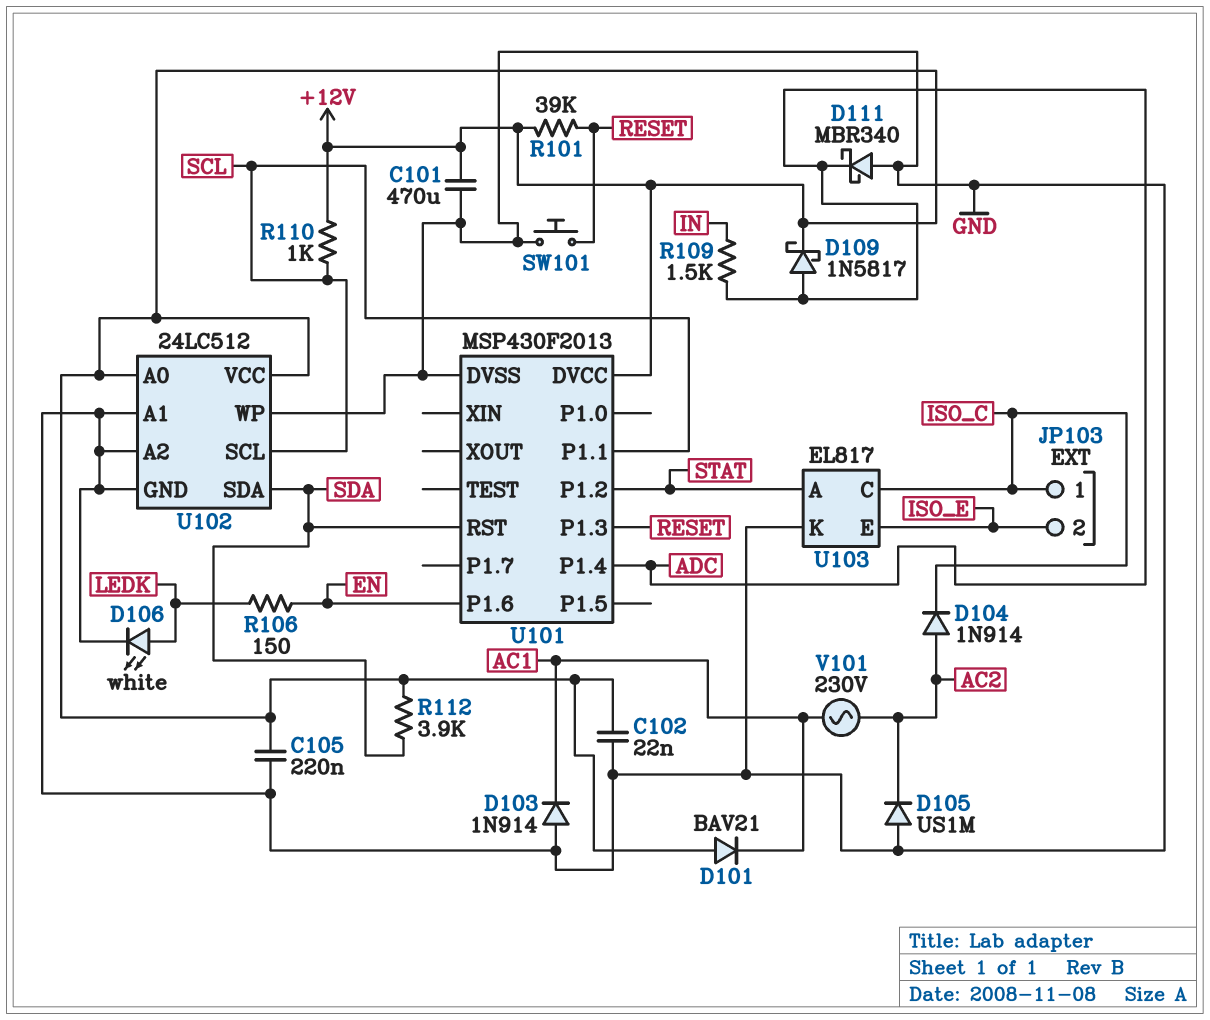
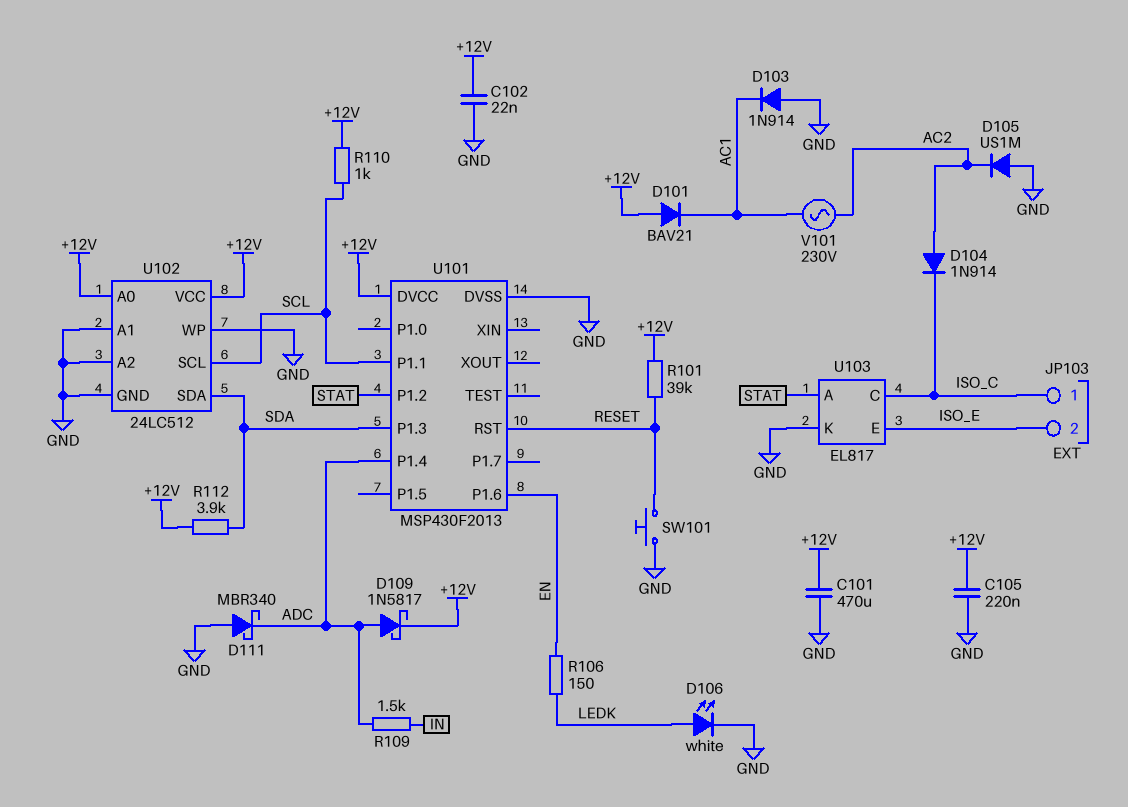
U101 pin P1.3: RESET -> SDA
U101 pin RST: SDA -> RESET

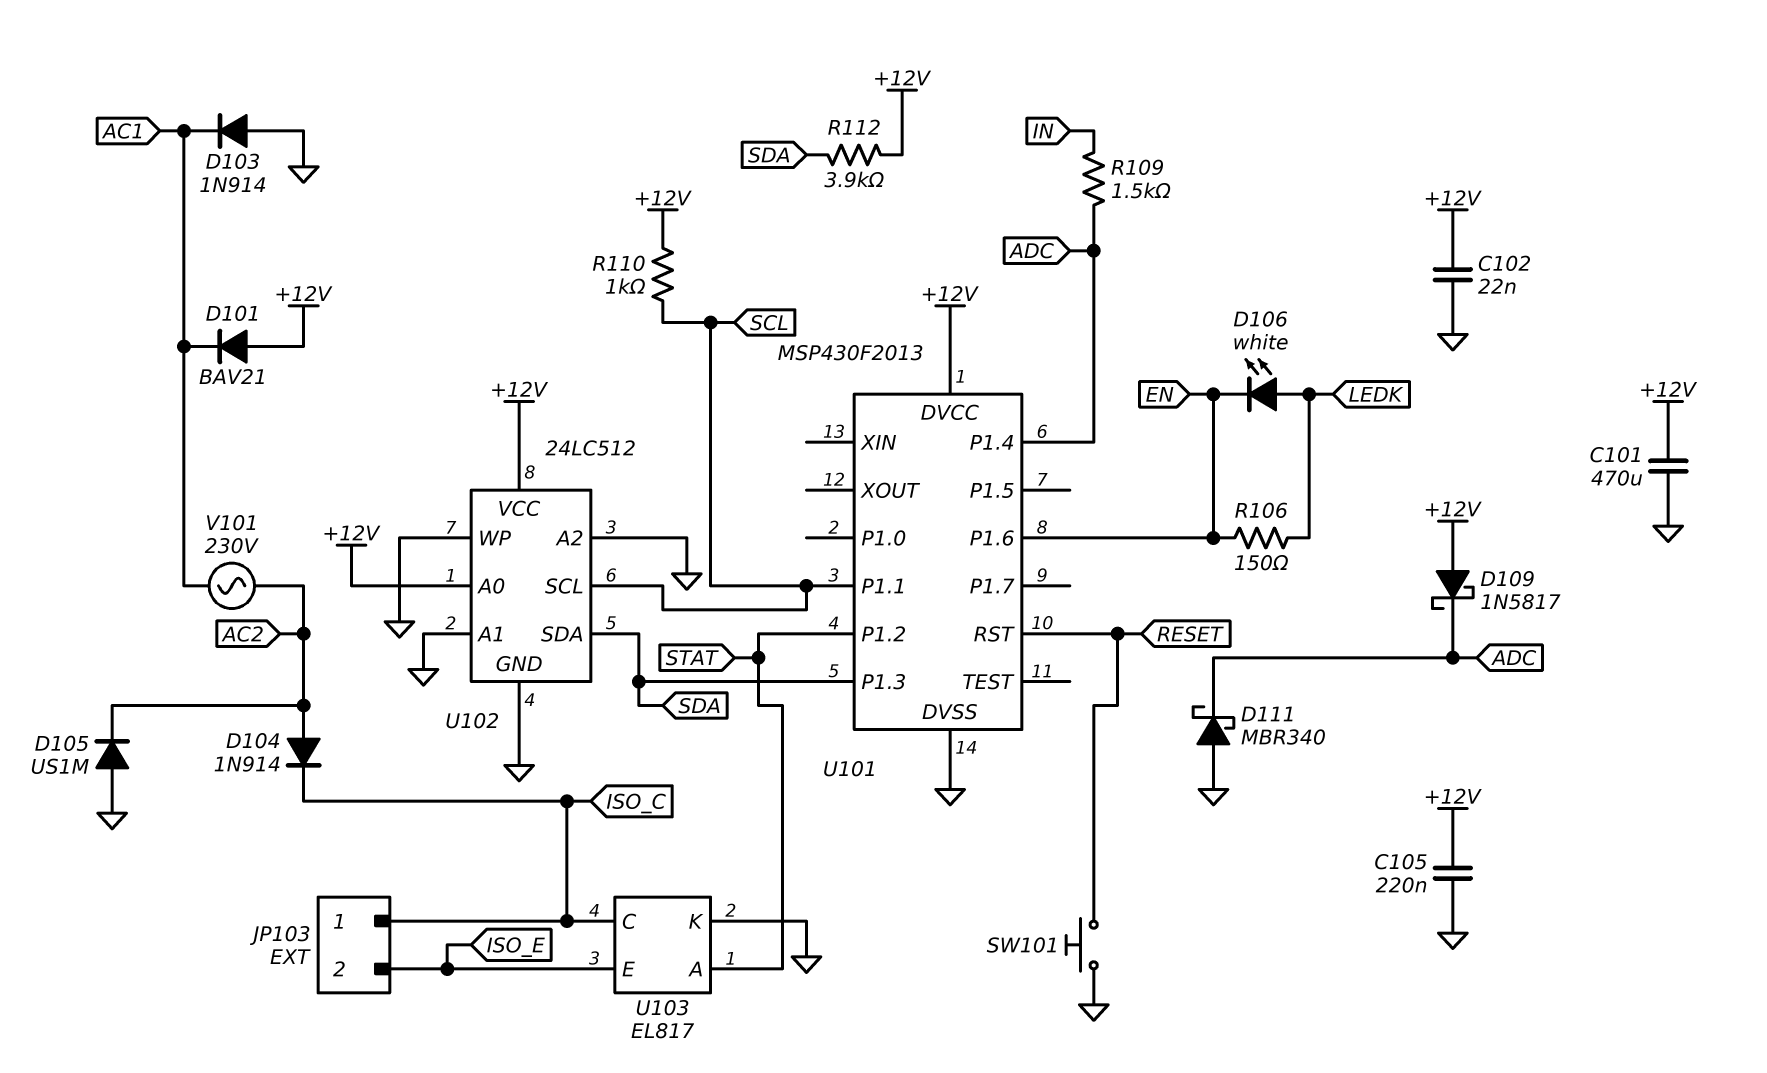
D106: LED white (A LEDK, K GND) -> LED white (A LEDK, K EN)
D109: schottky 1N5817 (A ADC, K +12V) -> schottky 1N5817 (A +12V, K ADC)
R101: 39k (+12V, RESET) -> none

